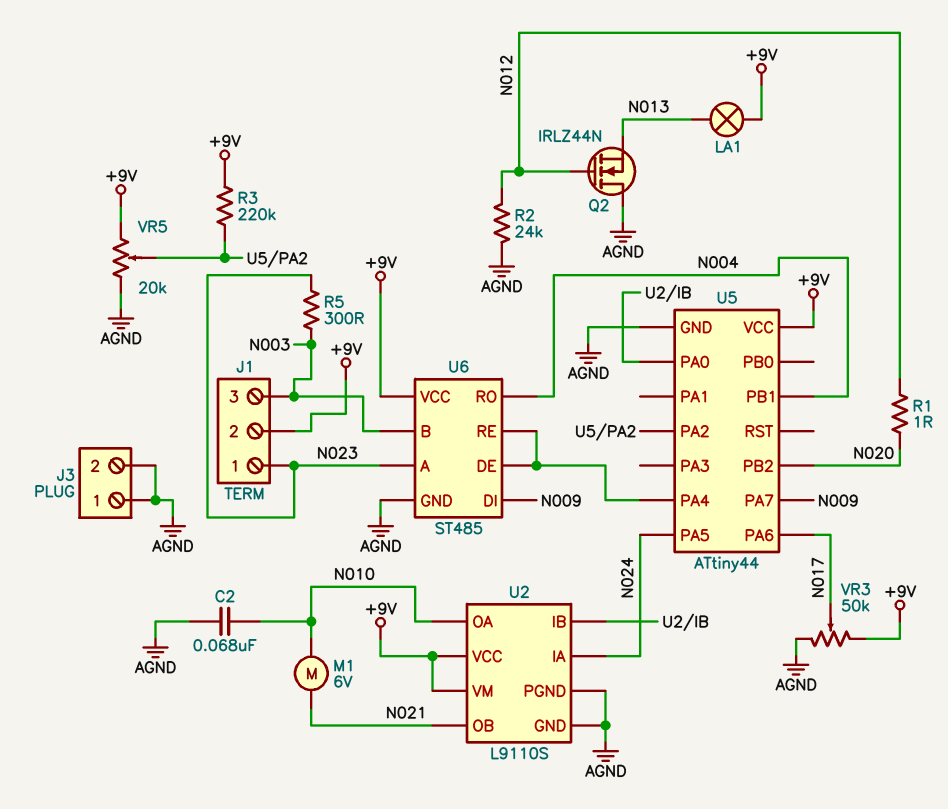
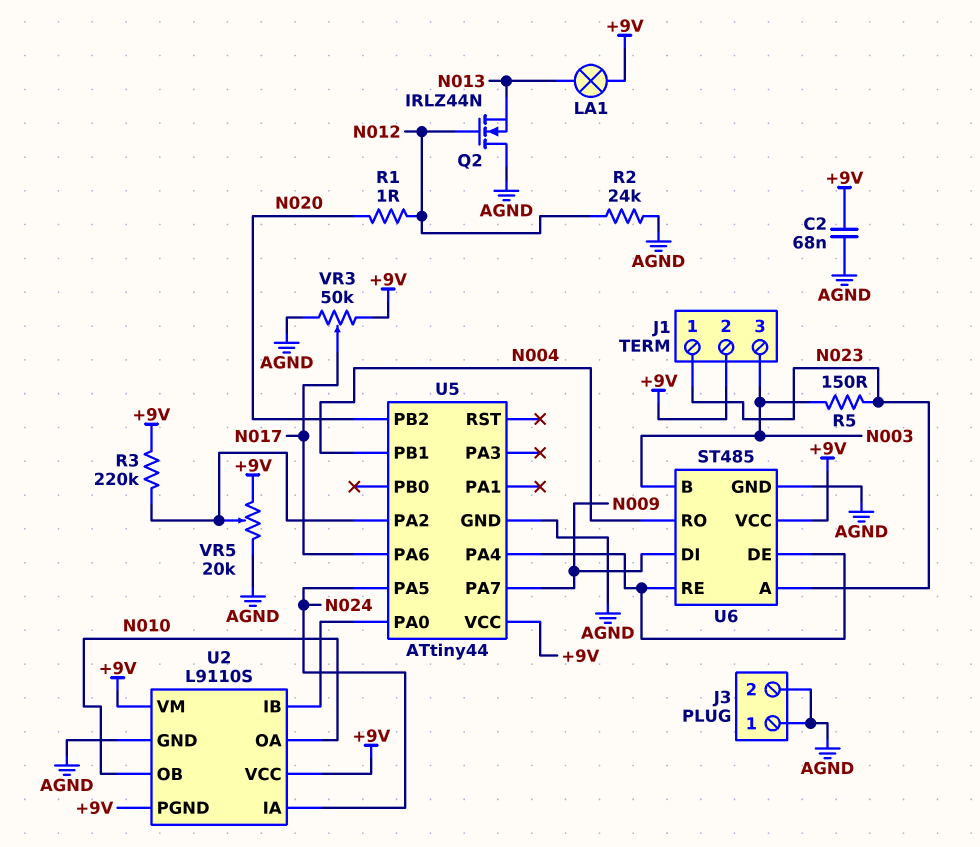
C2: 68nF (AGND, N010) -> 68nF (+9V, AGND)
M1: motor 6V (N010, N021) -> none
R5: 300 (N003, N023) -> 150 (N003, N023)
U2 pin OB: N021 -> N010
U2 pin PGND: AGND -> +9V

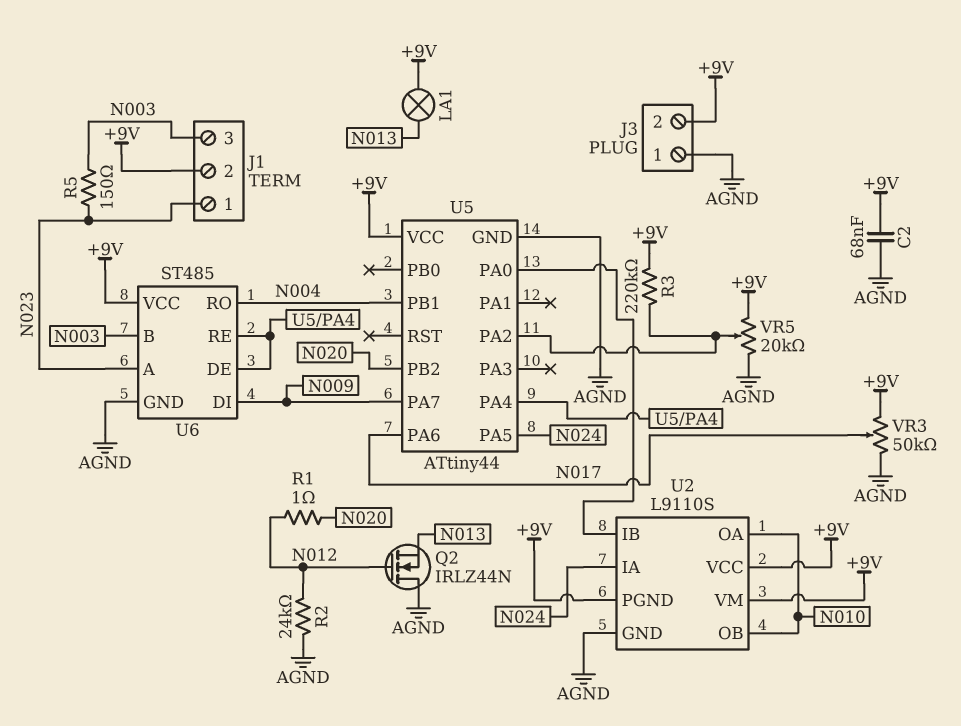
J3 pin 2: AGND -> +9V

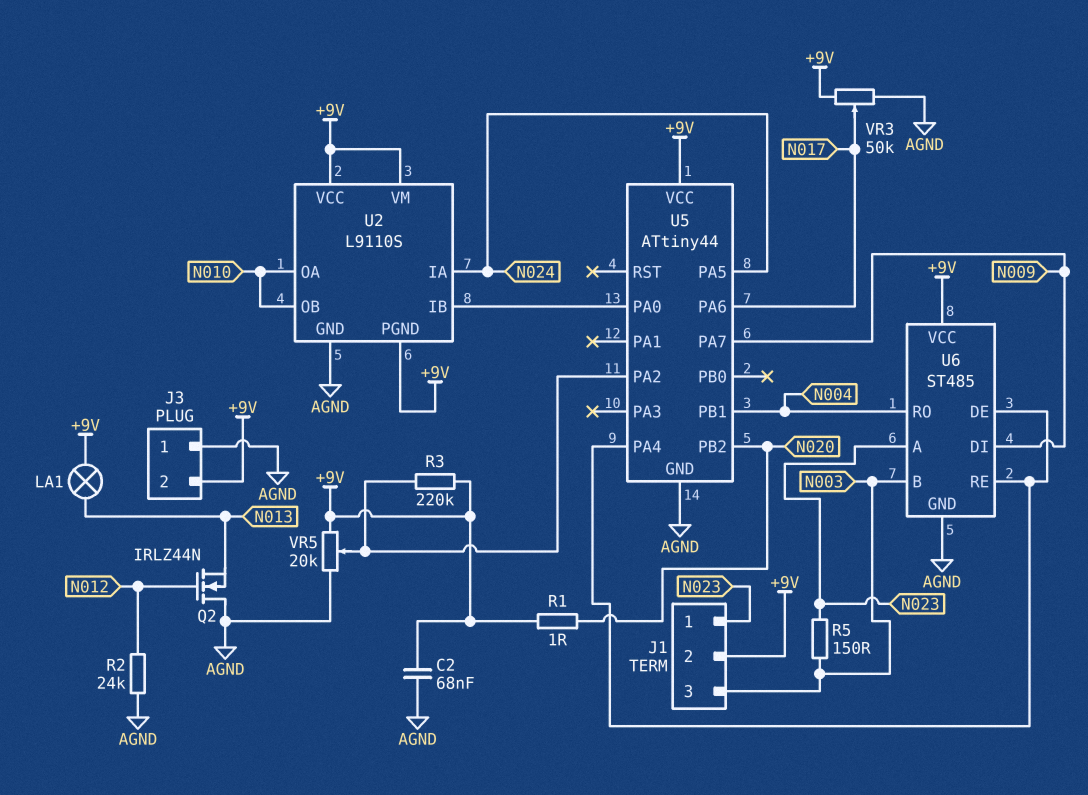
R1: 1 (N012, N020) -> 1 (+9V, N020)

